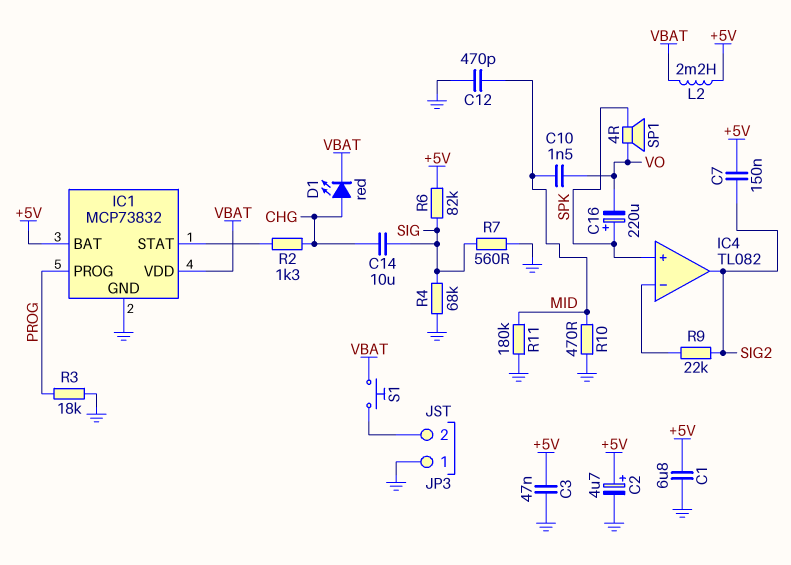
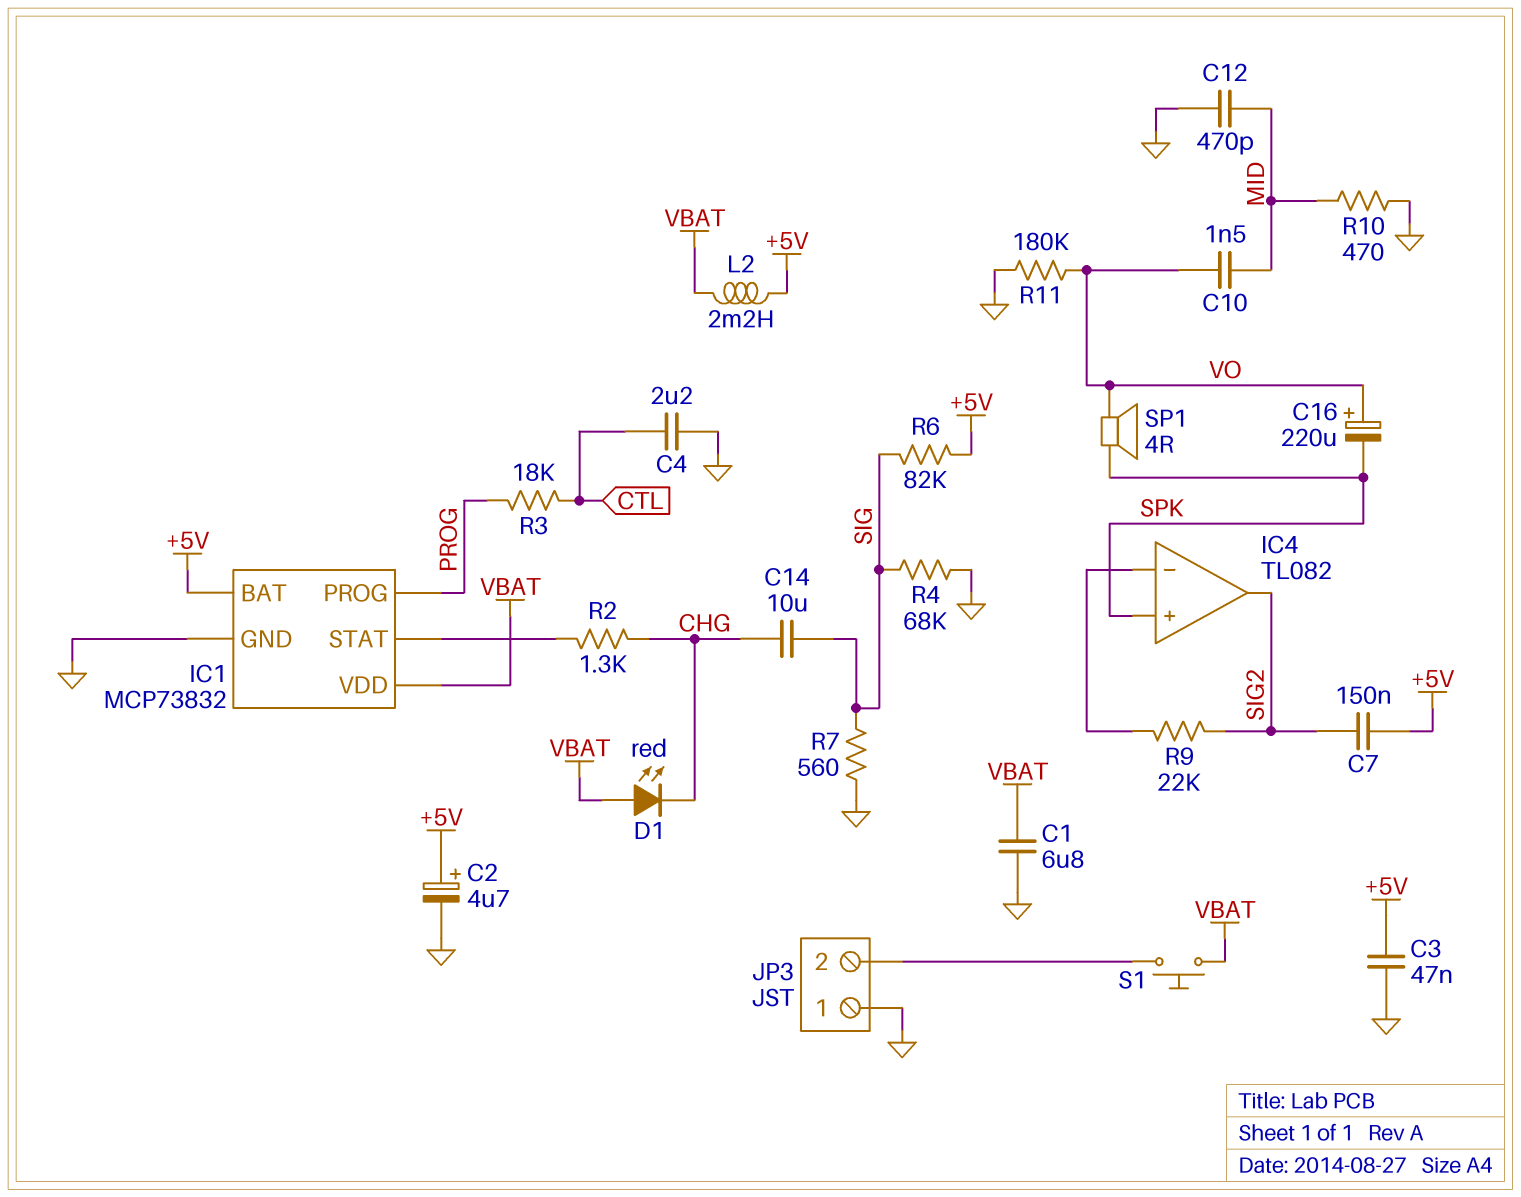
C1: 6.8uF (+5V, GND) -> 6.8uF (GND, VBAT)
C4: none -> 2.2uF (CTL, GND)
C16: 220uF (plus SPK, minus VO) -> 220uF (plus VO, minus SPK)
D1: LED red (A CHG, K VBAT) -> LED red (A VBAT, K CHG)
R3: 18k (GND, PROG) -> 18k (CTL, PROG)
R11: 180k (GND, MID) -> 180k (GND, VO)

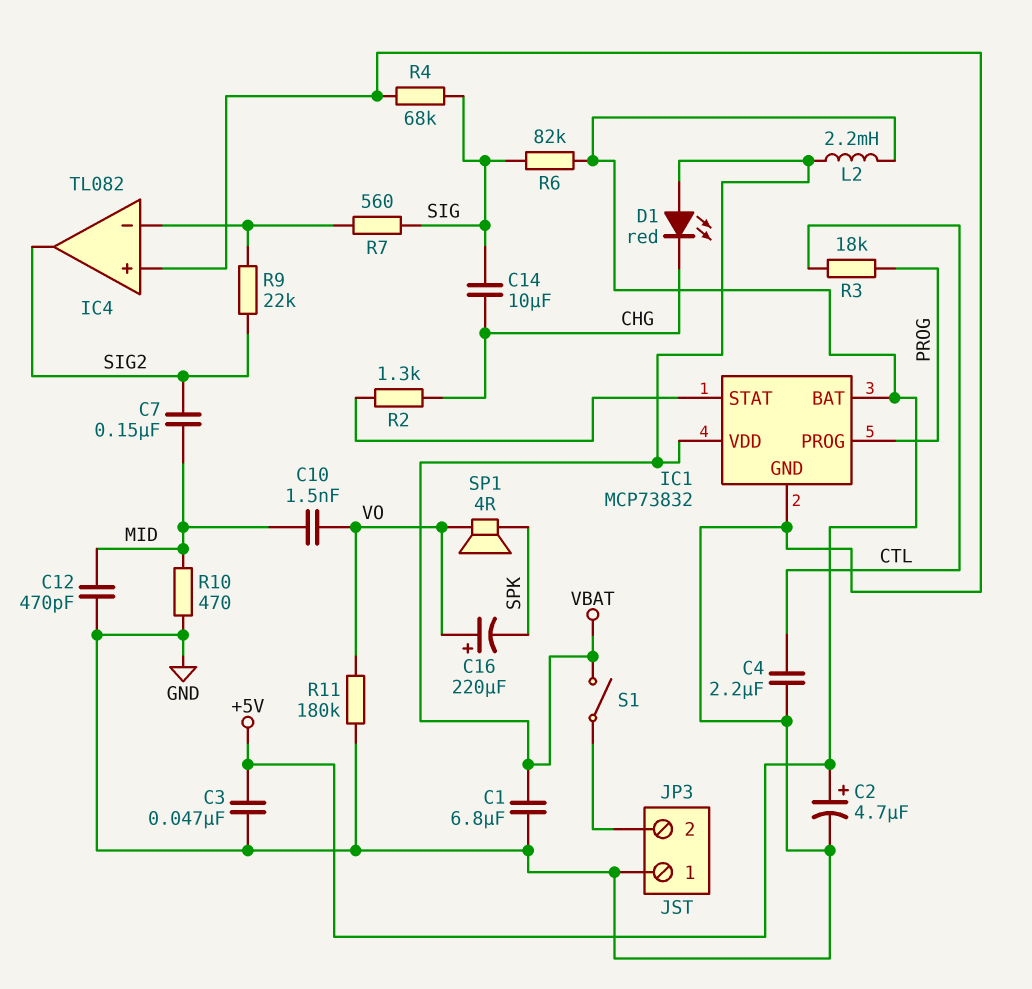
C7: 150nF (+5V, SIG2) -> 150nF (MID, SIG2)
IC4 pin in+: SPK -> GND
R7: 560 (GND, SIG) -> 560 (IC4/in-, SIG)
S1: button (JP3/2, VBAT) -> switch (JP3/2, VBAT)

